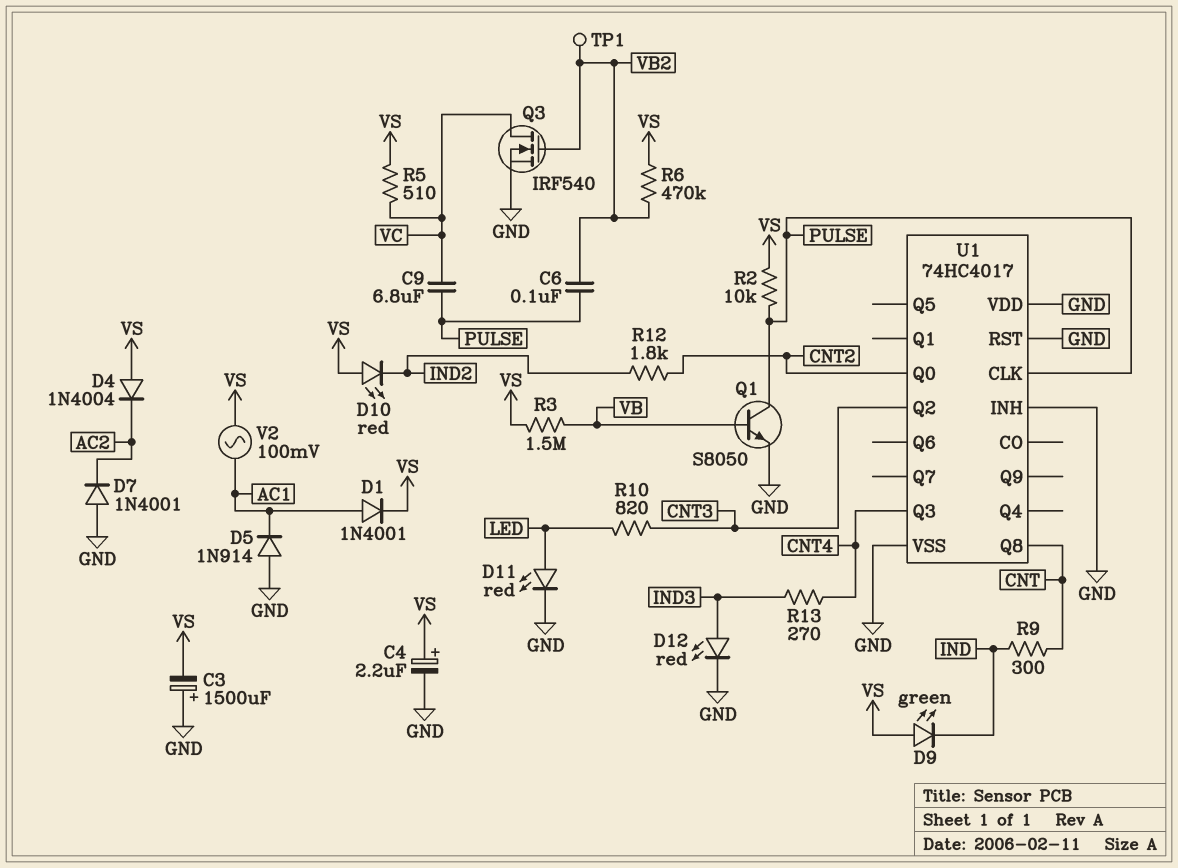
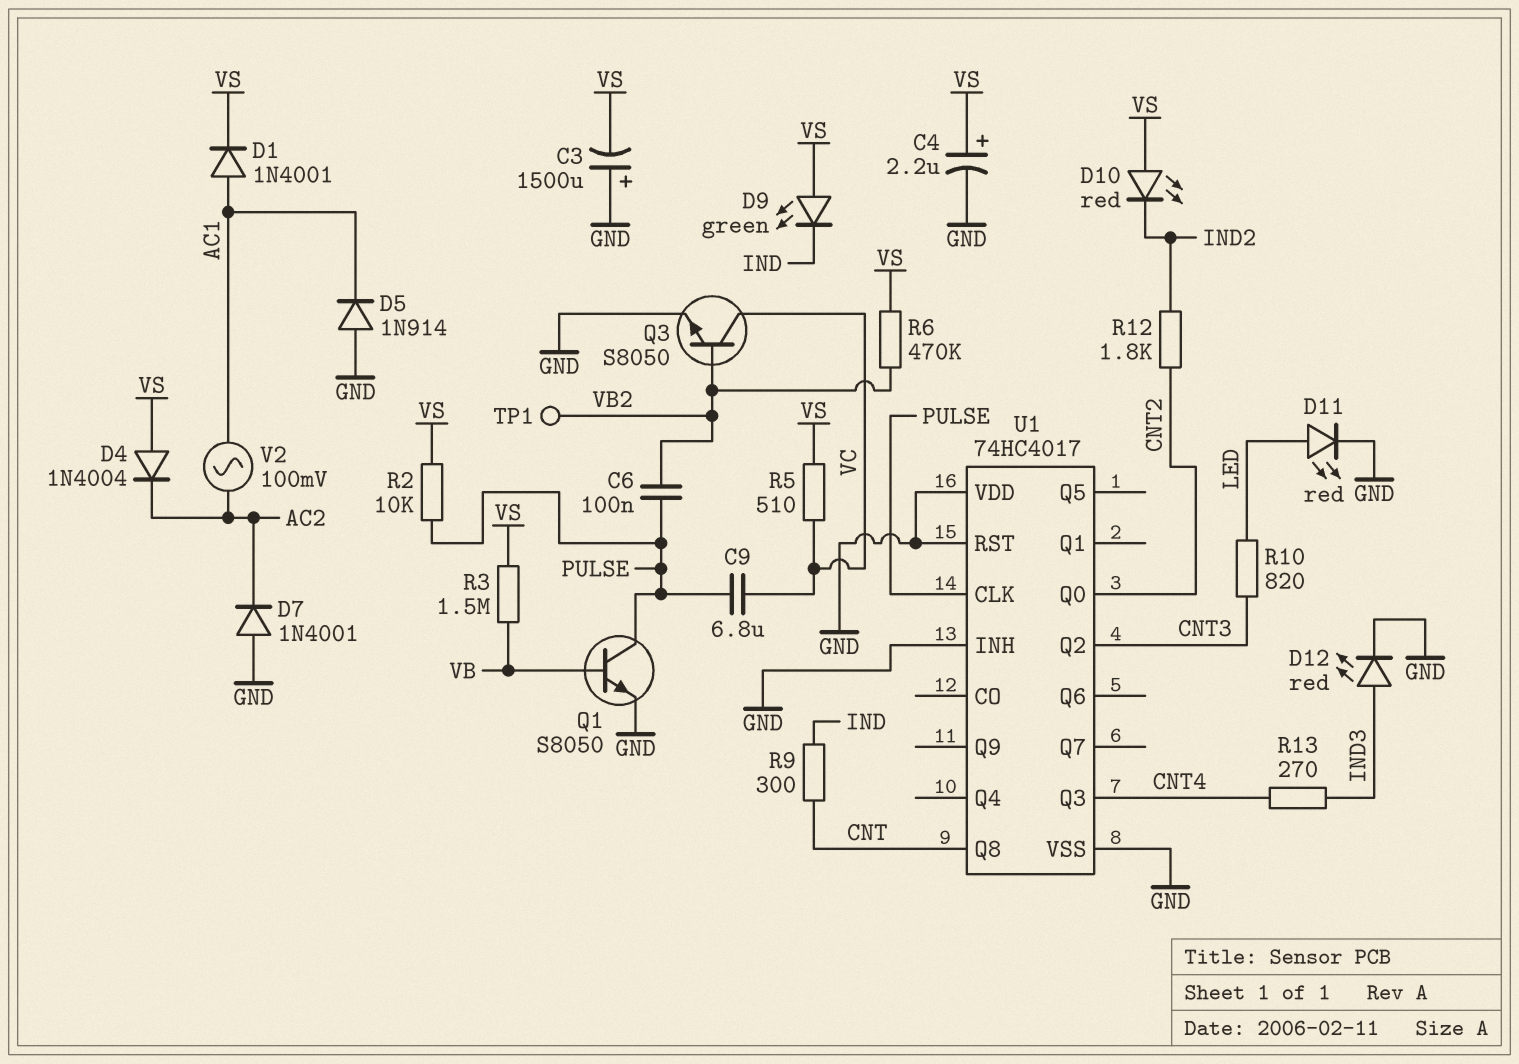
Q3: NMOS IRF540 (G VB2, D VC, S GND) -> NPN S8050 (B VB2, C VC, E GND)
V2: AC 100mV (AC1, VS) -> AC 100mV (AC1, AC2)

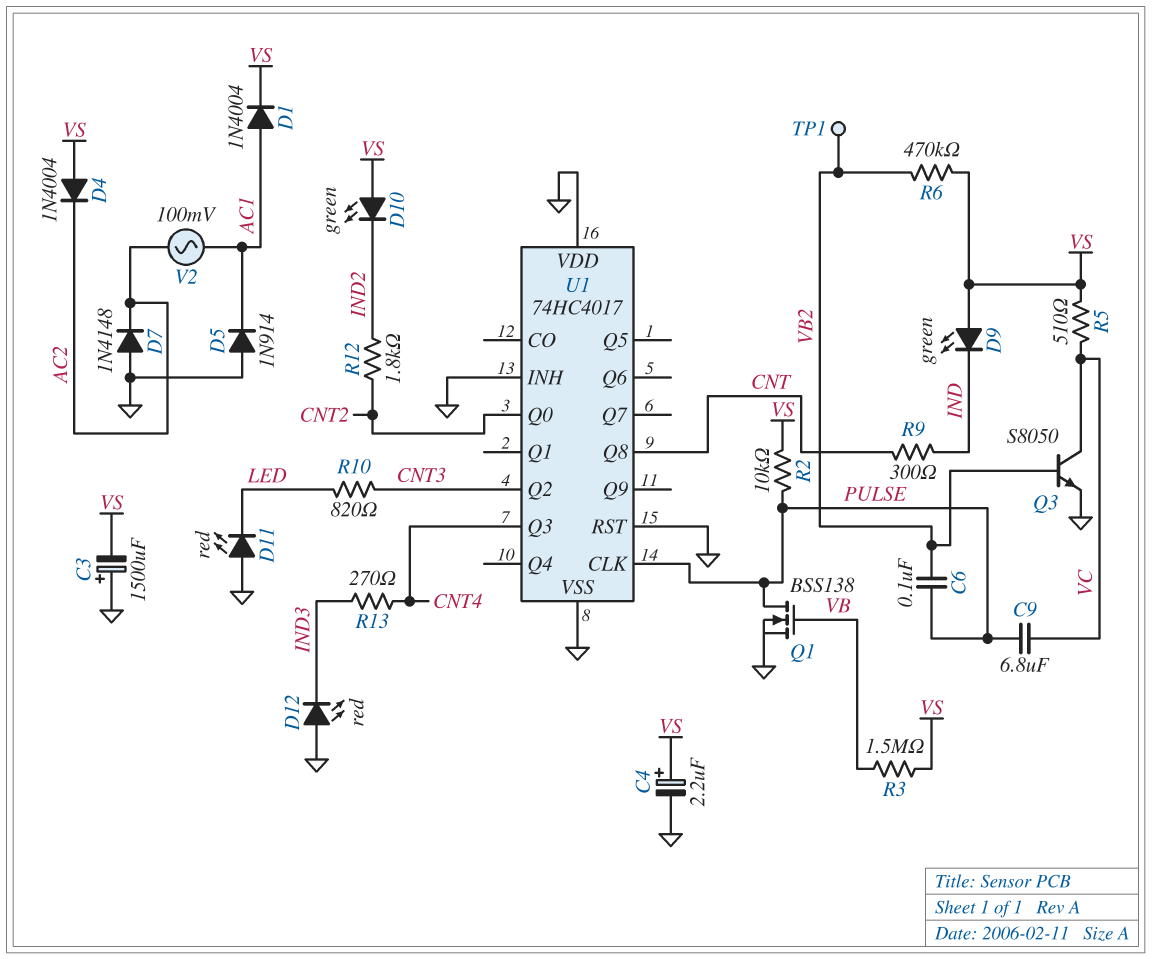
D1: diode 1N4001 (A AC1, K VS) -> diode 1N4004 (A AC1, K VS)
D7: diode 1N4001 (A GND, K AC2) -> diode 1N4148 (A GND, K AC2)
D10: LED red (A VS, K IND2) -> LED green (A VS, K IND2)
D11: LED red (A LED, K GND) -> LED red (A GND, K LED)
D12: LED red (A IND3, K GND) -> LED red (A GND, K IND3)
Q1: NPN S8050 (B VB, C PULSE, E GND) -> NMOS BSS138 (G VB, D PULSE, S GND)

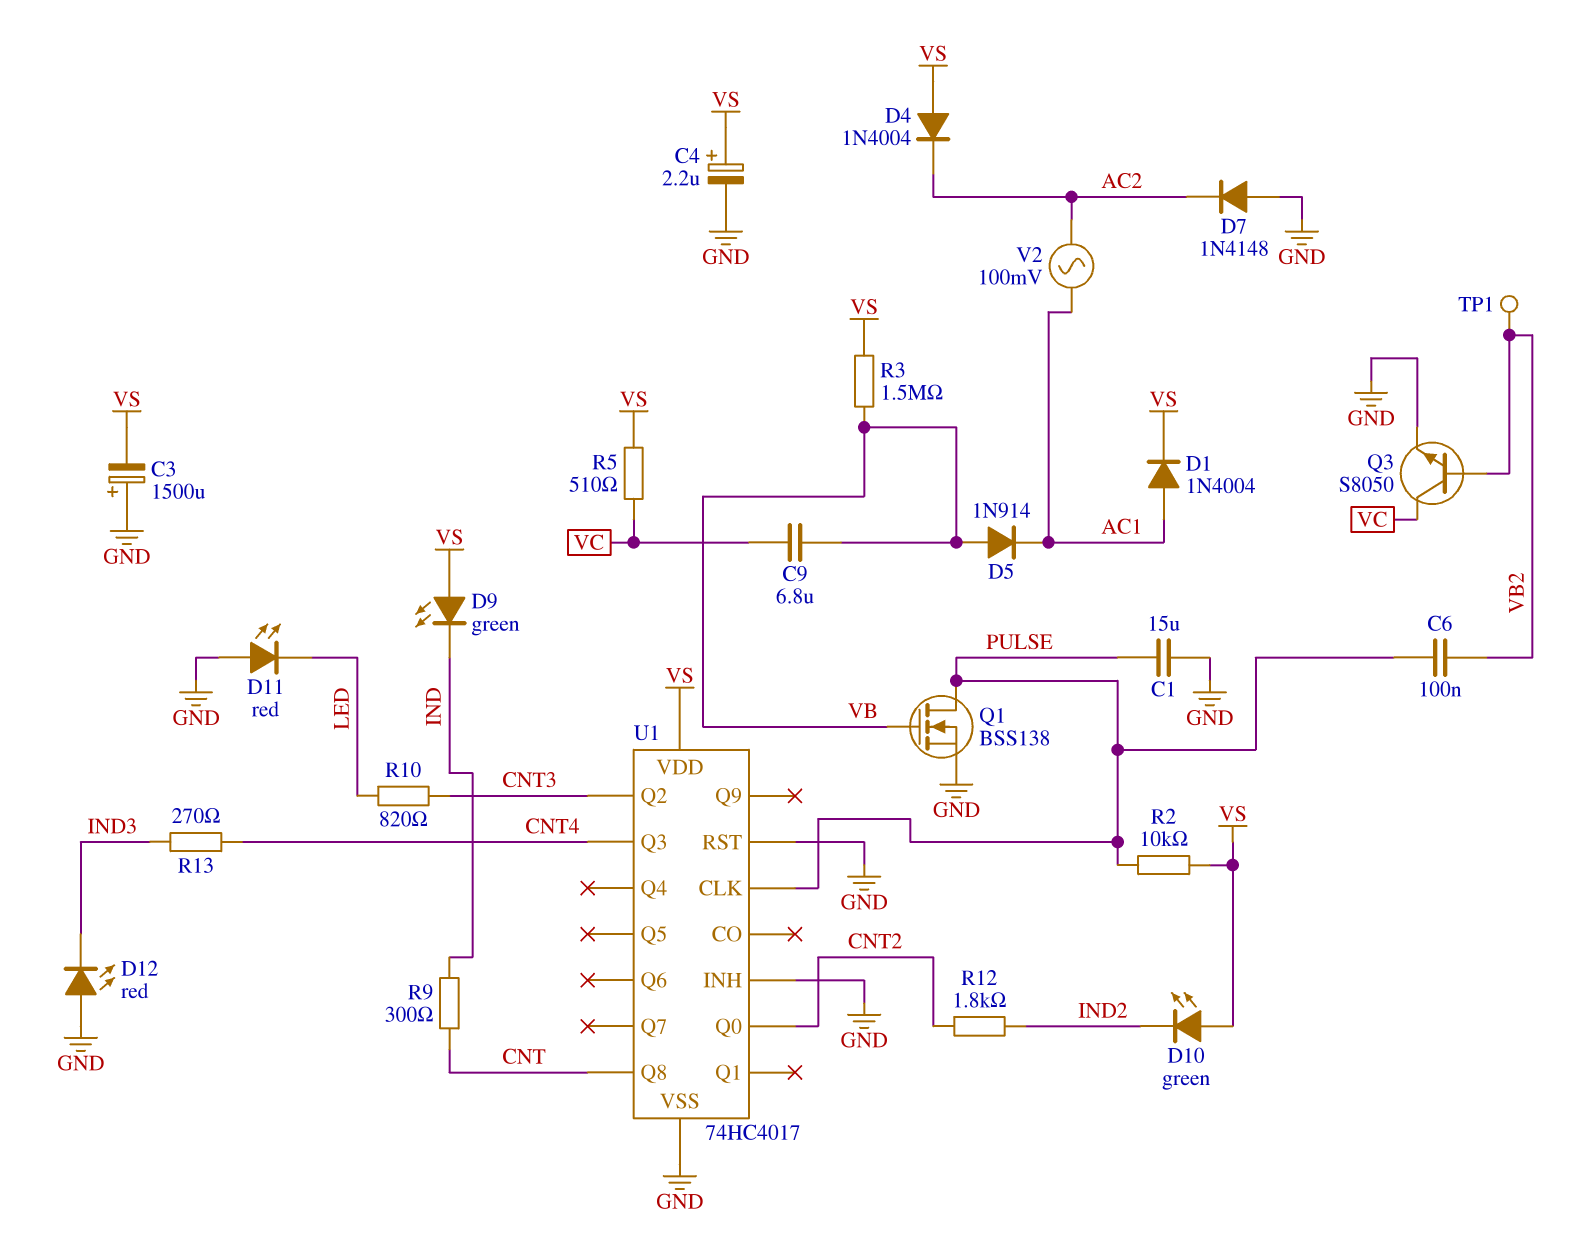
C1: none -> 15uF (GND, PULSE)
C9: 6.8uF (PULSE, VC) -> 6.8uF (VB, VC)
D5: diode 1N914 (A GND, K AC1) -> diode 1N914 (A VB, K AC1)
R6: 470k (VB2, VS) -> none
U1 pin VDD: GND -> VS

